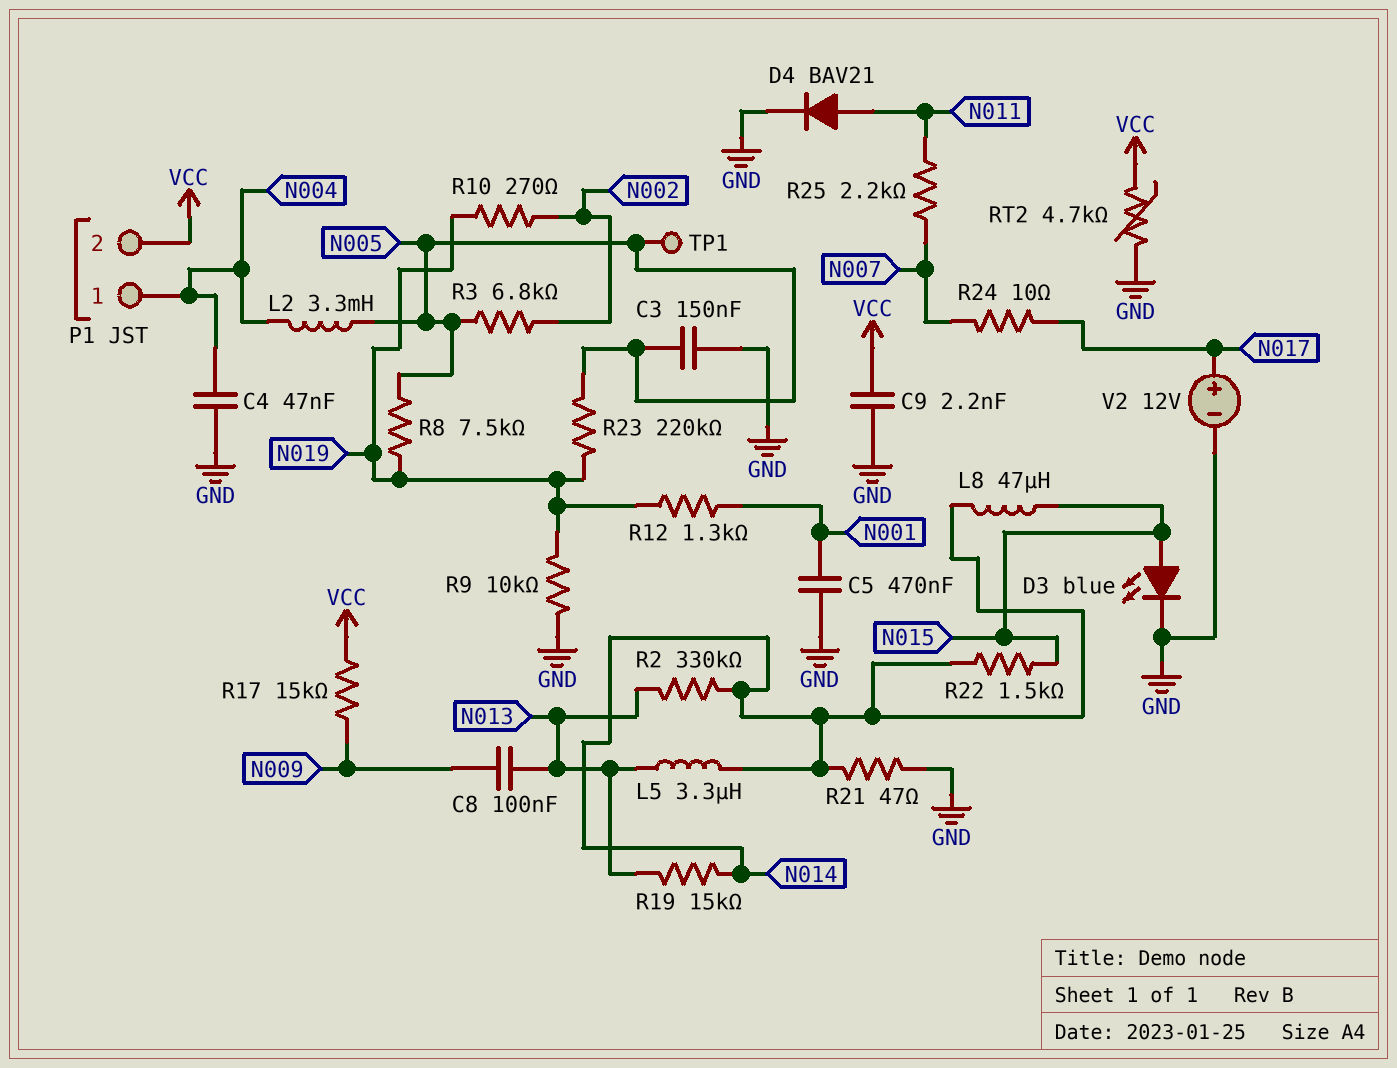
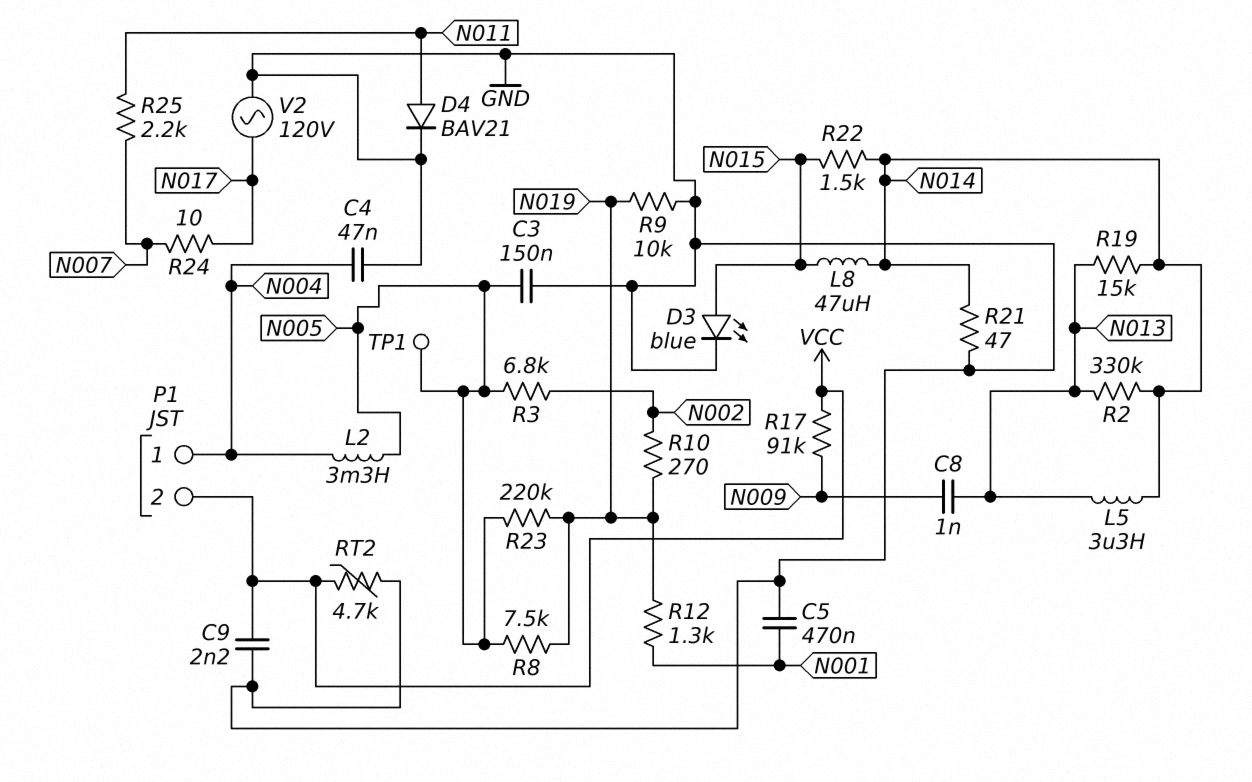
C8: 100nF (N009, N013) -> 1nF (N009, N013)
R17: 15k (N009, VCC) -> 91k (N009, VCC)
V2: 12V (plus N017, minus GND) -> AC 120V (GND, N017)

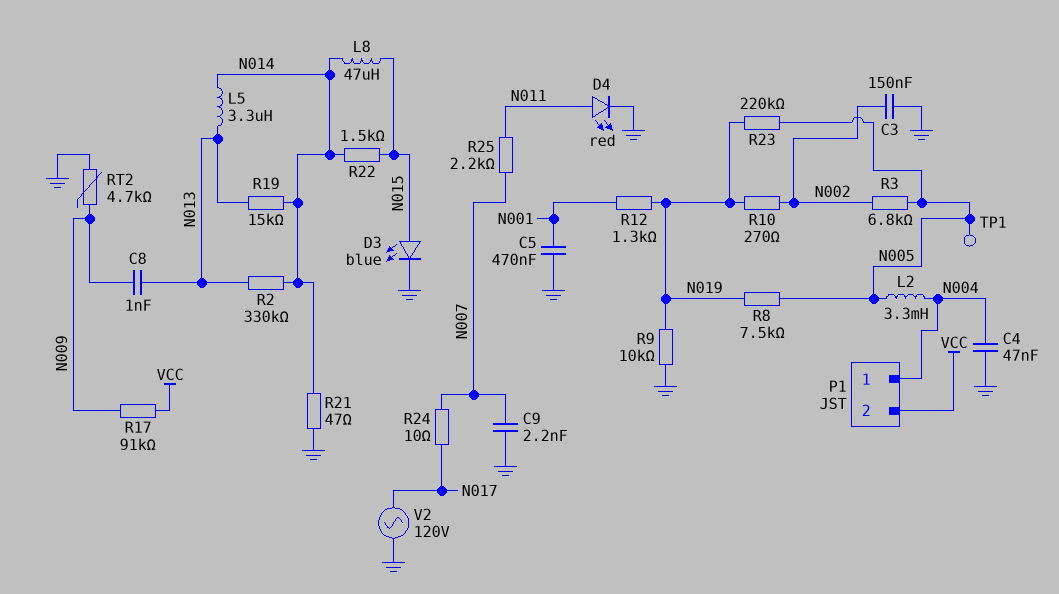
C3: 150nF (GND, N005) -> 150nF (GND, N002)
C9: 2.2nF (GND, VCC) -> 2.2nF (GND, N007)
D4: diode BAV21 (A N011, K GND) -> LED red (A N011, K GND)
RT2: 4.7k (GND, VCC) -> 4.7k (GND, N009)

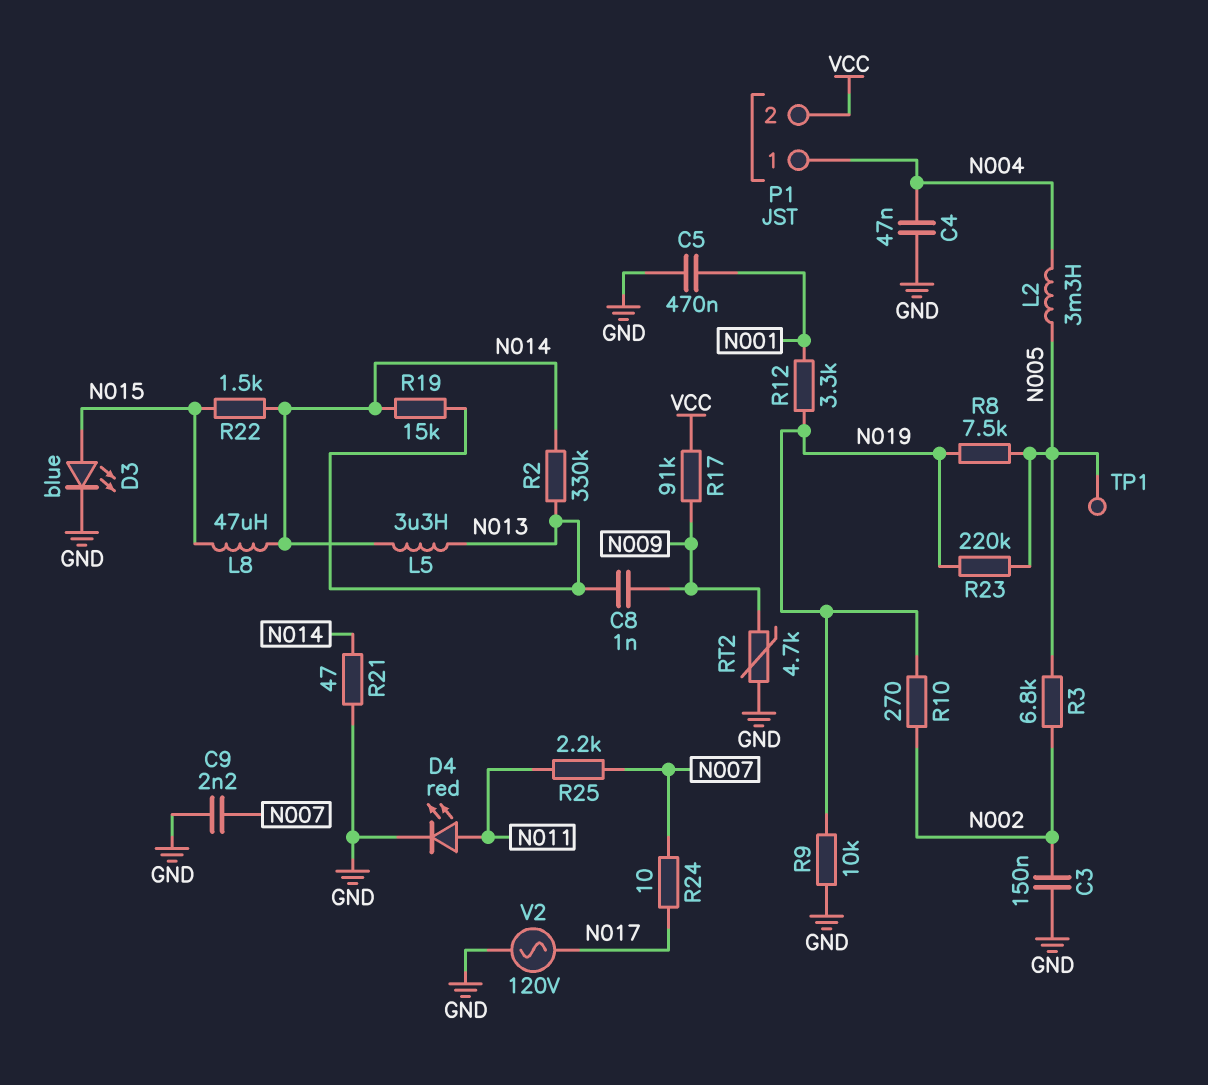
R12: 1.3k (N001, N019) -> 3.3k (N001, N019)

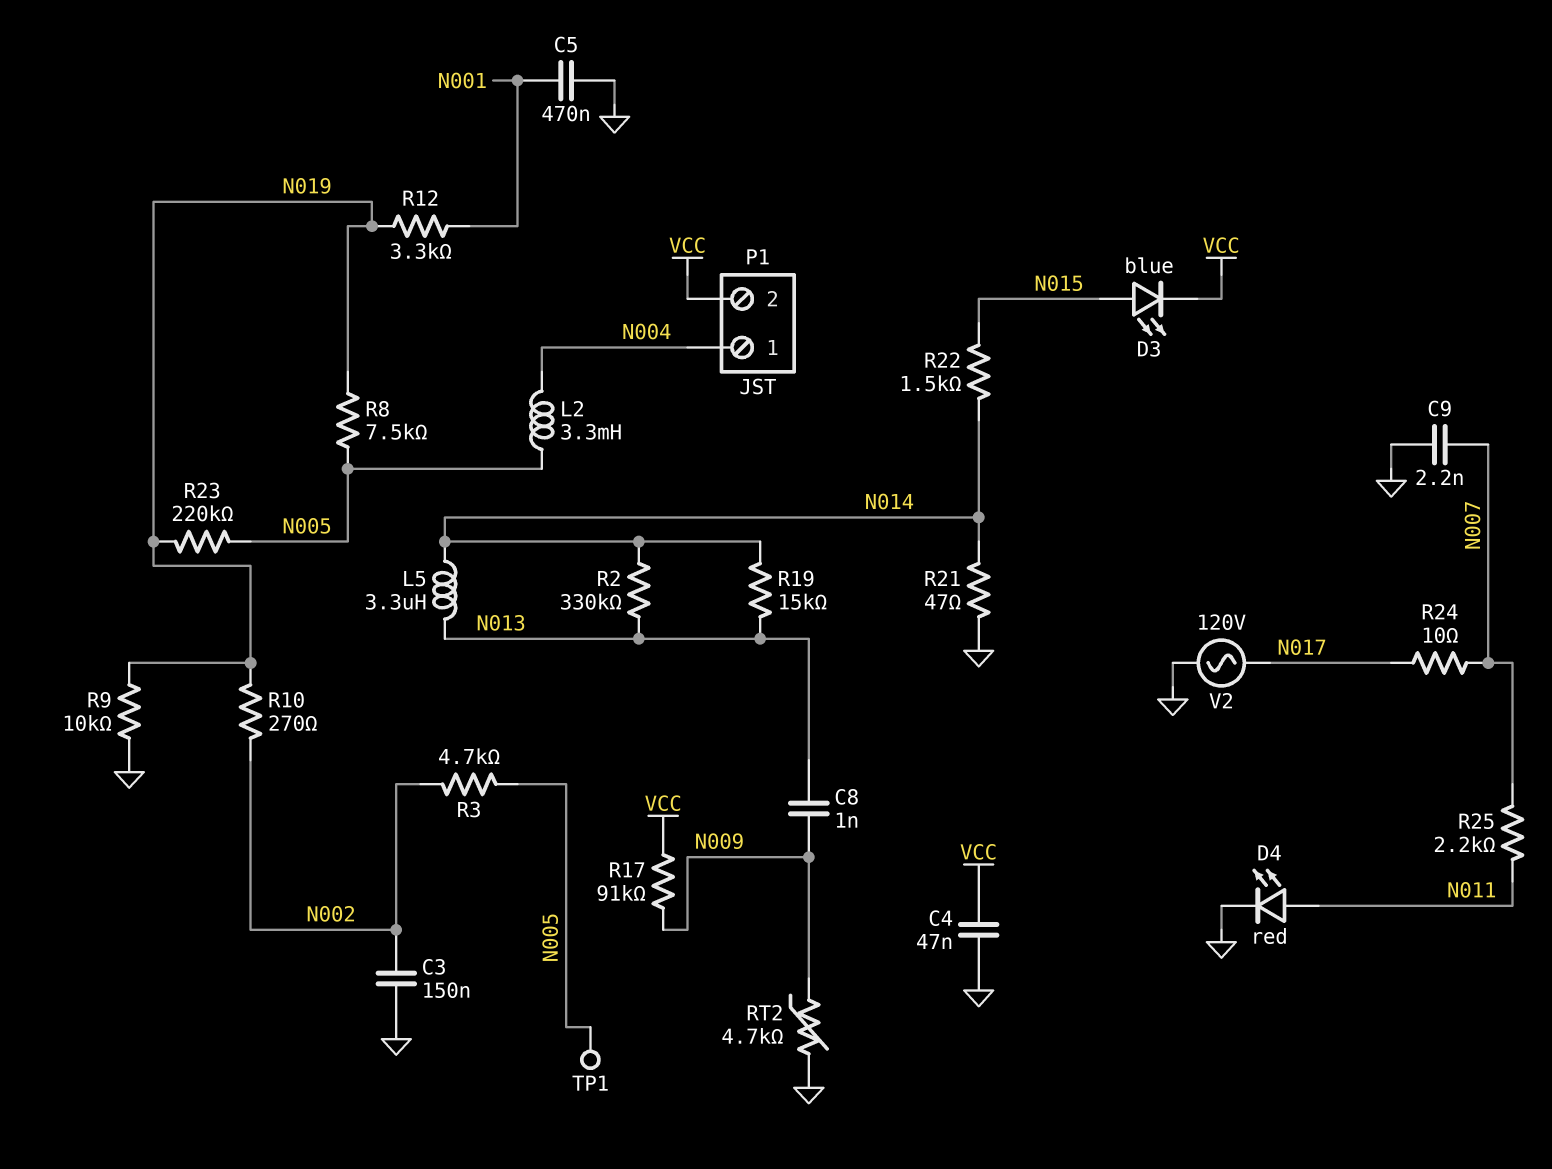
C4: 47nF (GND, N004) -> 47nF (GND, VCC)
D3: LED blue (A N015, K GND) -> LED blue (A N015, K VCC)
L8: 47uH (N014, N015) -> none
R3: 6.8k (N002, N005) -> 4.7k (N002, N005)

